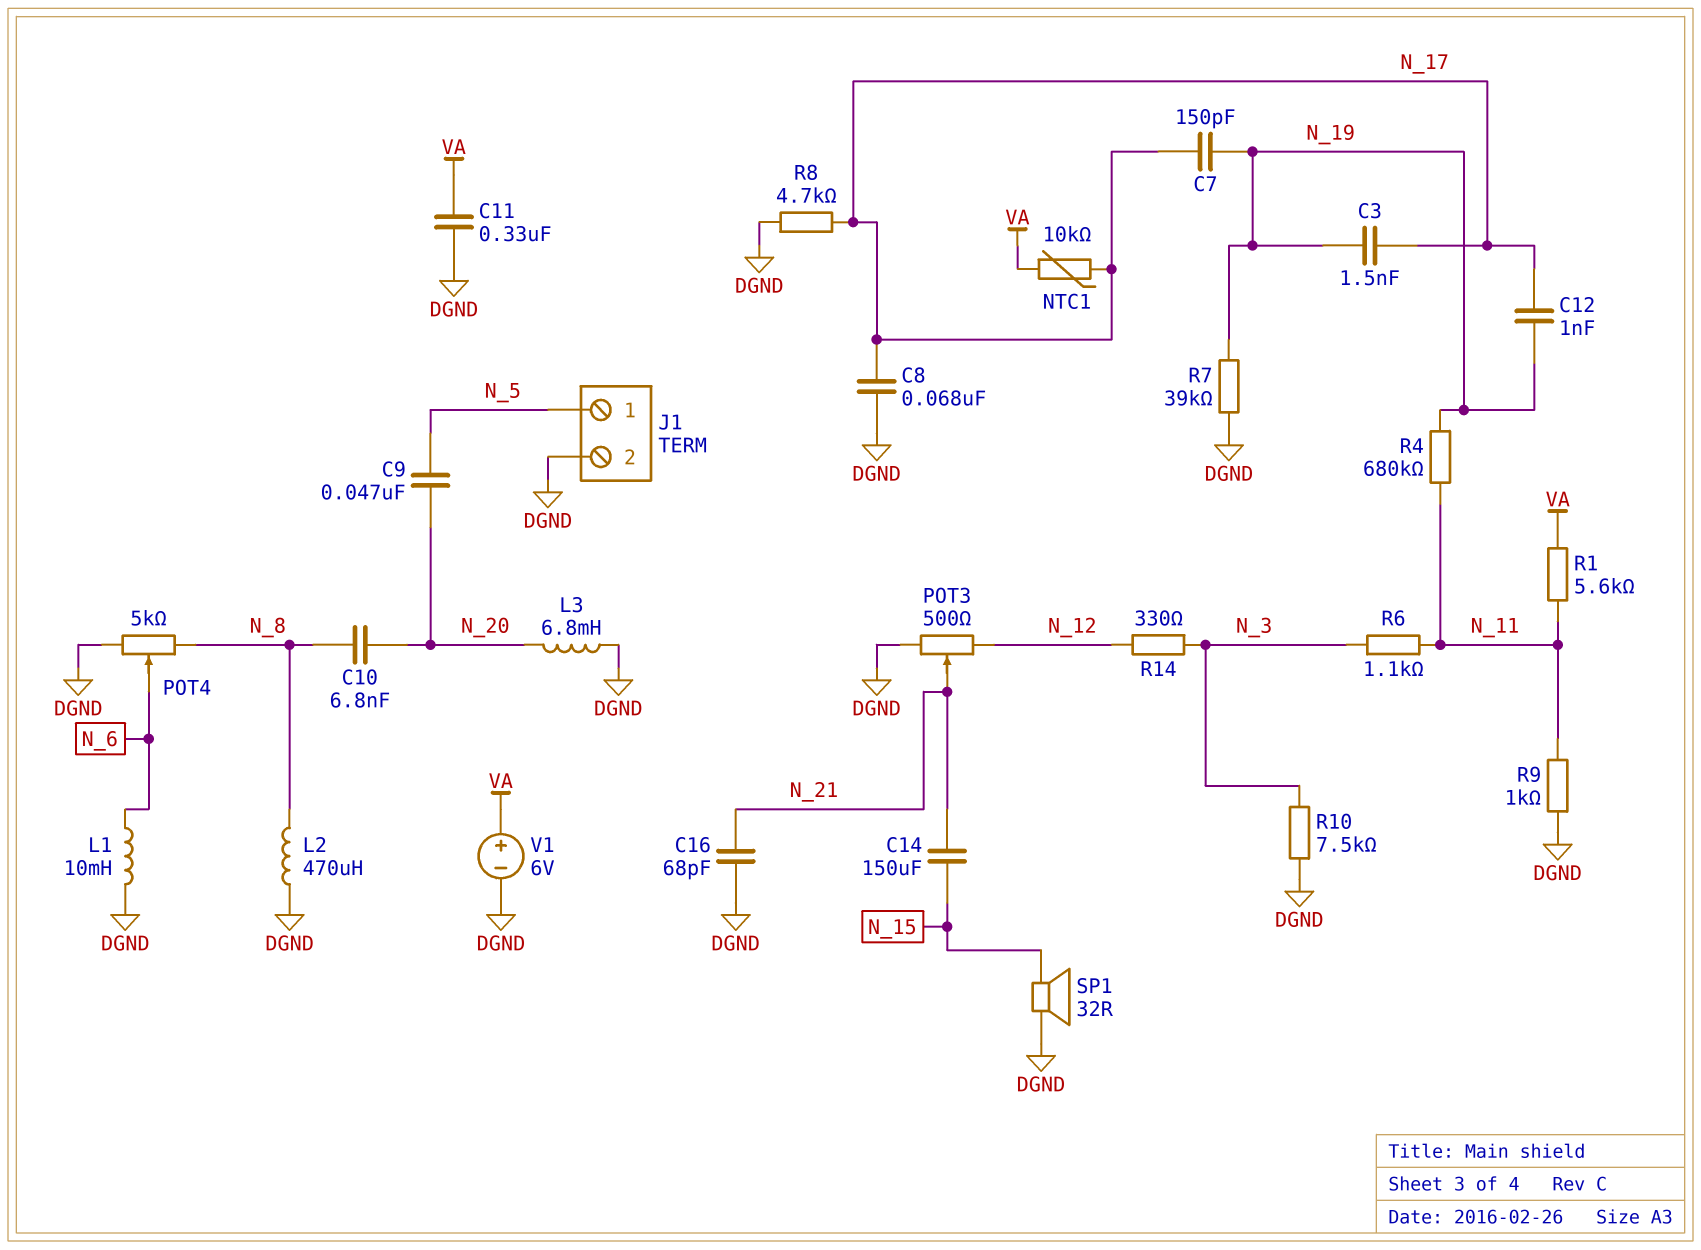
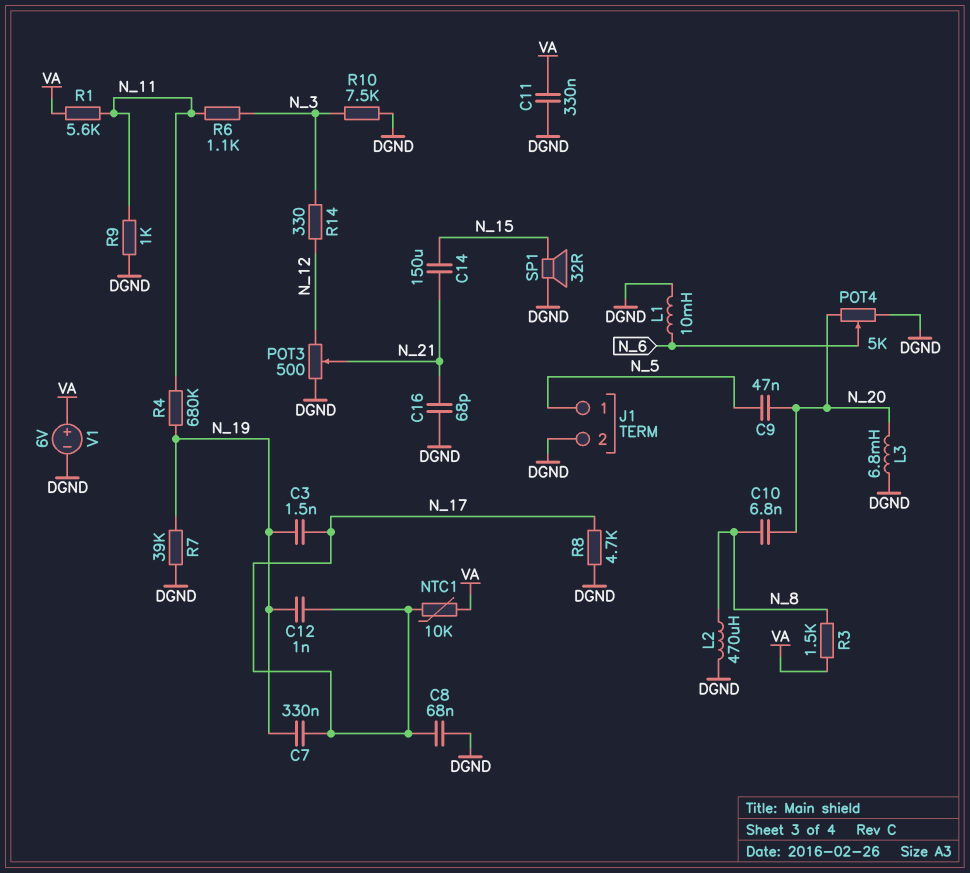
C7: 150pF (N_17, N_19) -> 330nF (N_17, N_19)
POT4: 5k (DGND, N_8, wiper N_6) -> 5k (DGND, N_20, wiper N_6)
R3: none -> 1.5k (N_8, VA)

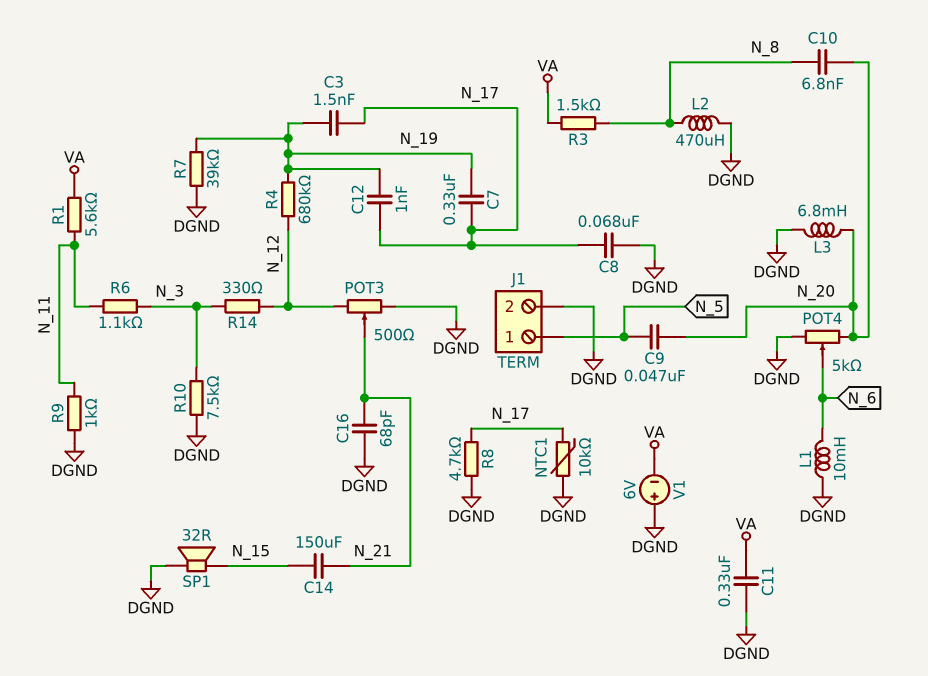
NTC1: 10k (N_17, VA) -> 10k (DGND, N_17)
R4: 680k (N_11, N_19) -> 680k (N_12, N_19)
V1: 6V (plus VA, minus DGND) -> 6V (plus DGND, minus VA)

